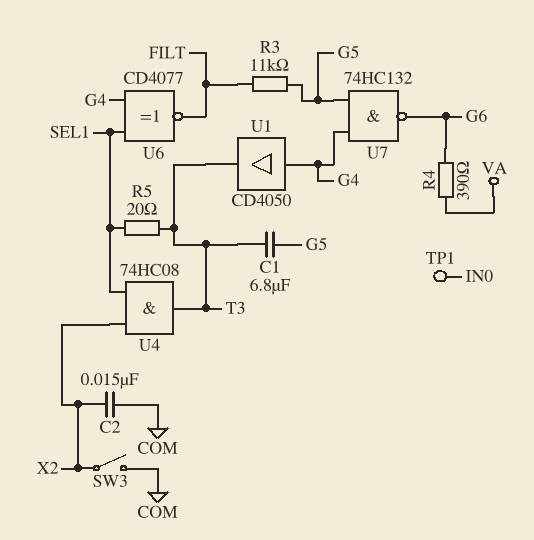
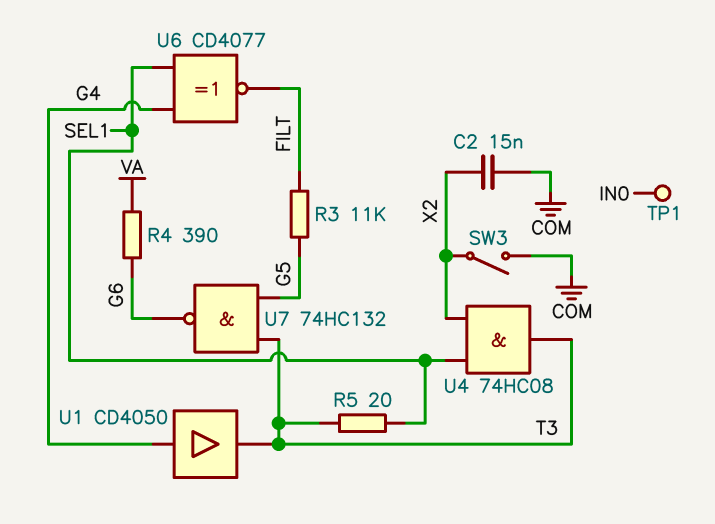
C1: 6.8uF (G5, T3) -> none
U7: NAND 74HC132 (in G4, in G5, out G6) -> NAND 74HC132 (in G5, in T3, out G6)

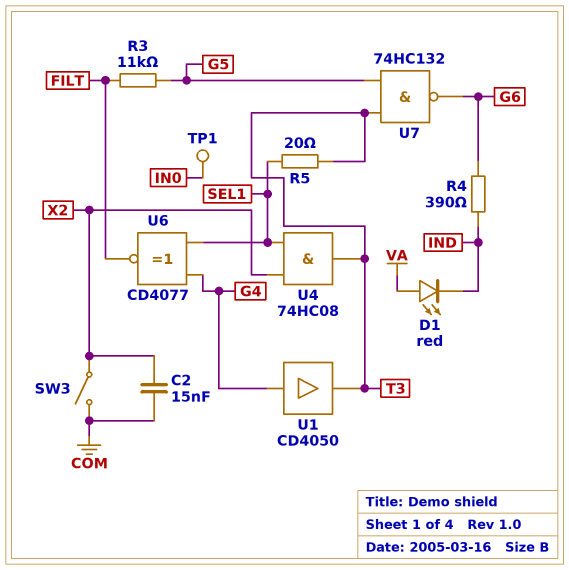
D1: none -> LED red (A VA, K IND)
R4: 390 (G6, VA) -> 390 (G6, IND)

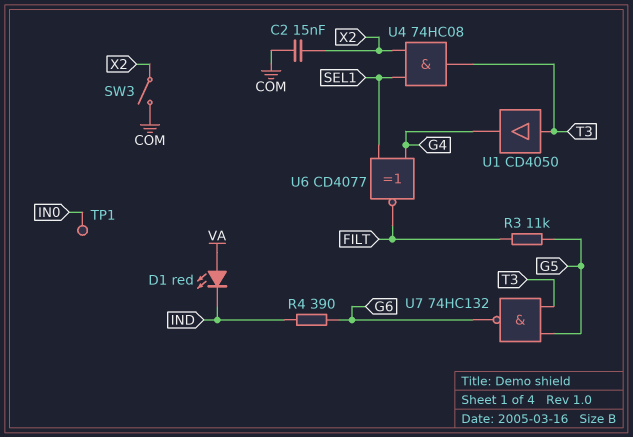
R5: 20 (SEL1, T3) -> none
U1: buffer CD4050 (in G4, out T3) -> buffer CD4050 (in T3, out G4)

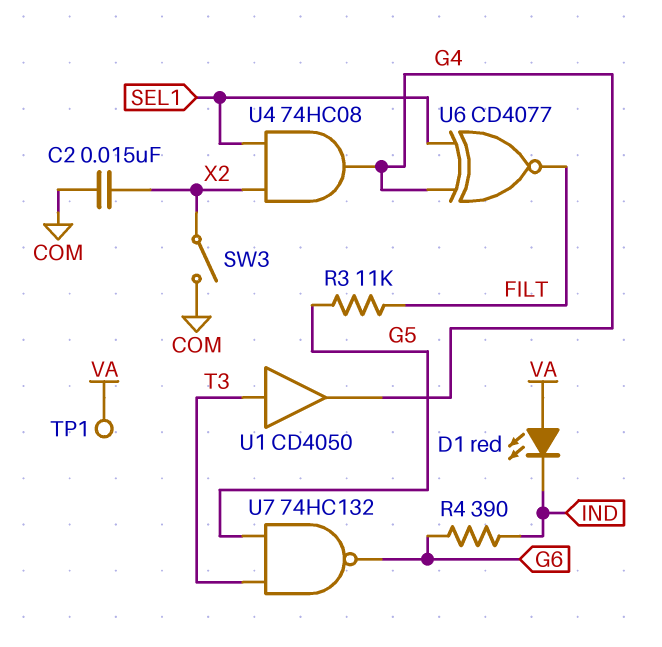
TP1: test point (IN0) -> test point (VA)
U4: AND 74HC08 (in SEL1, in X2, out T3) -> AND 74HC08 (in SEL1, in X2, out G4)

